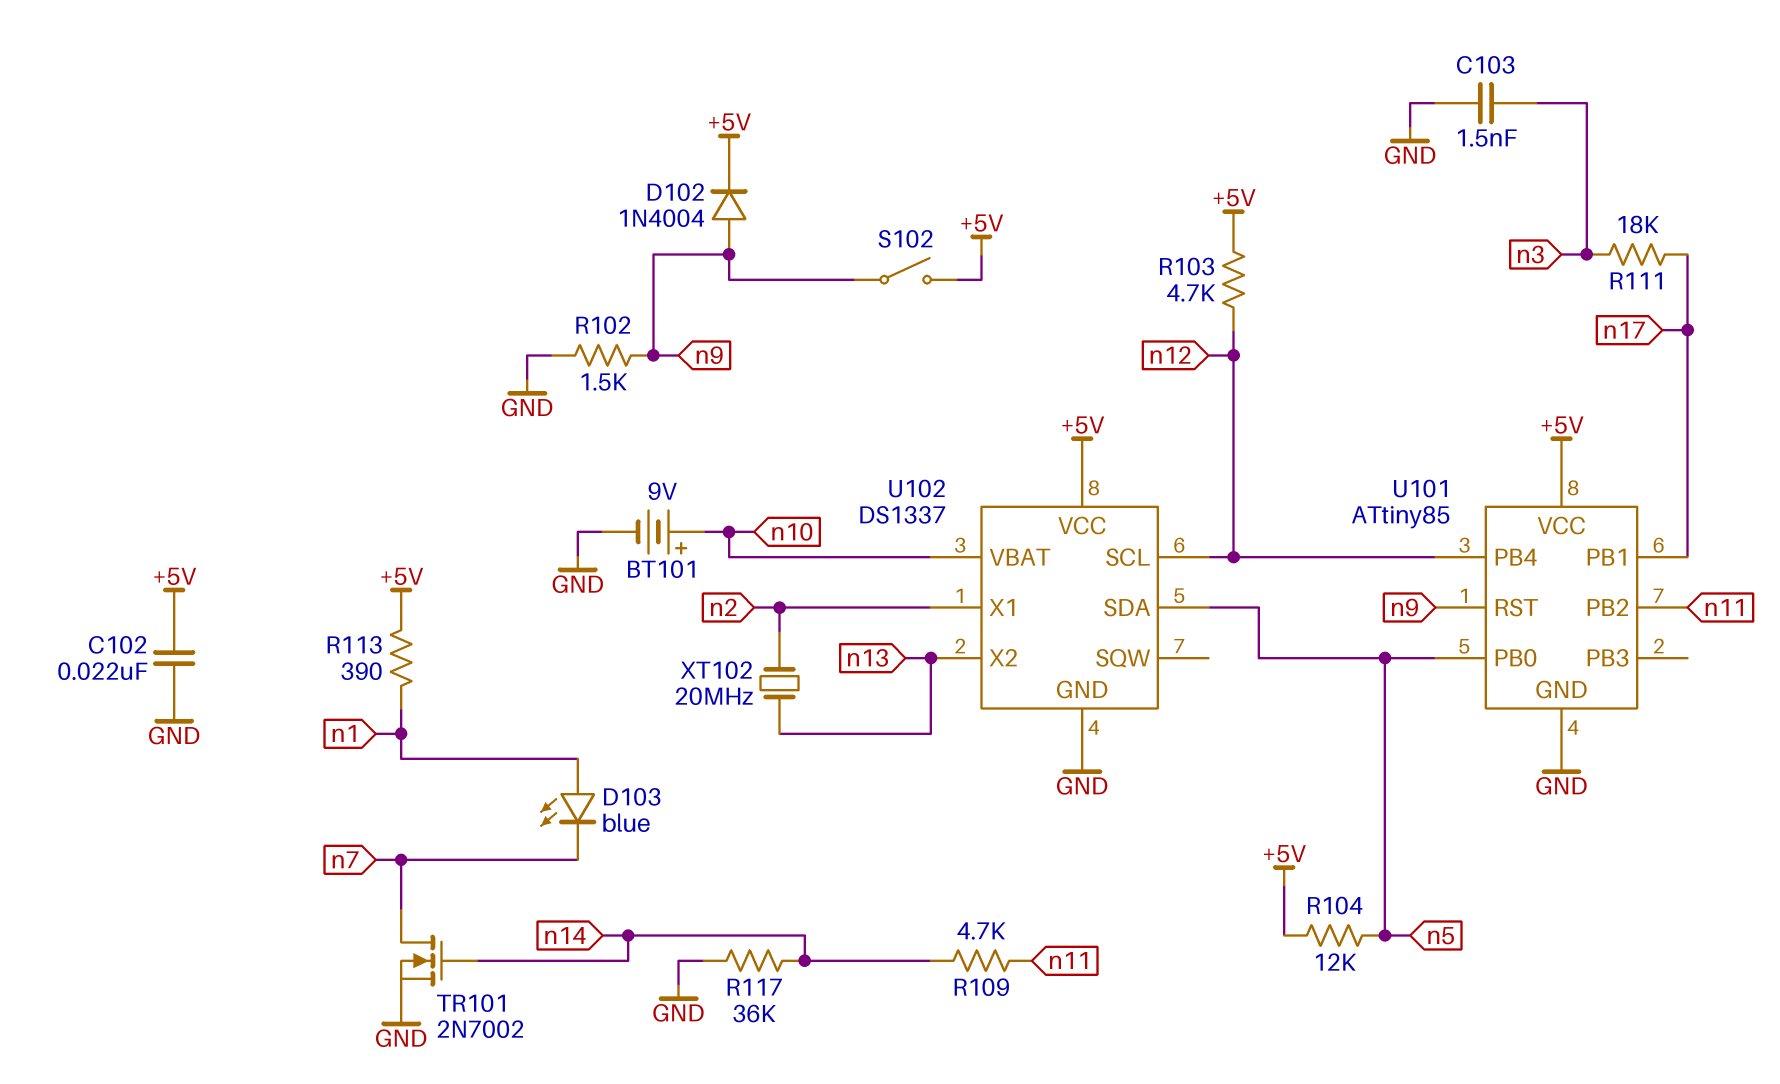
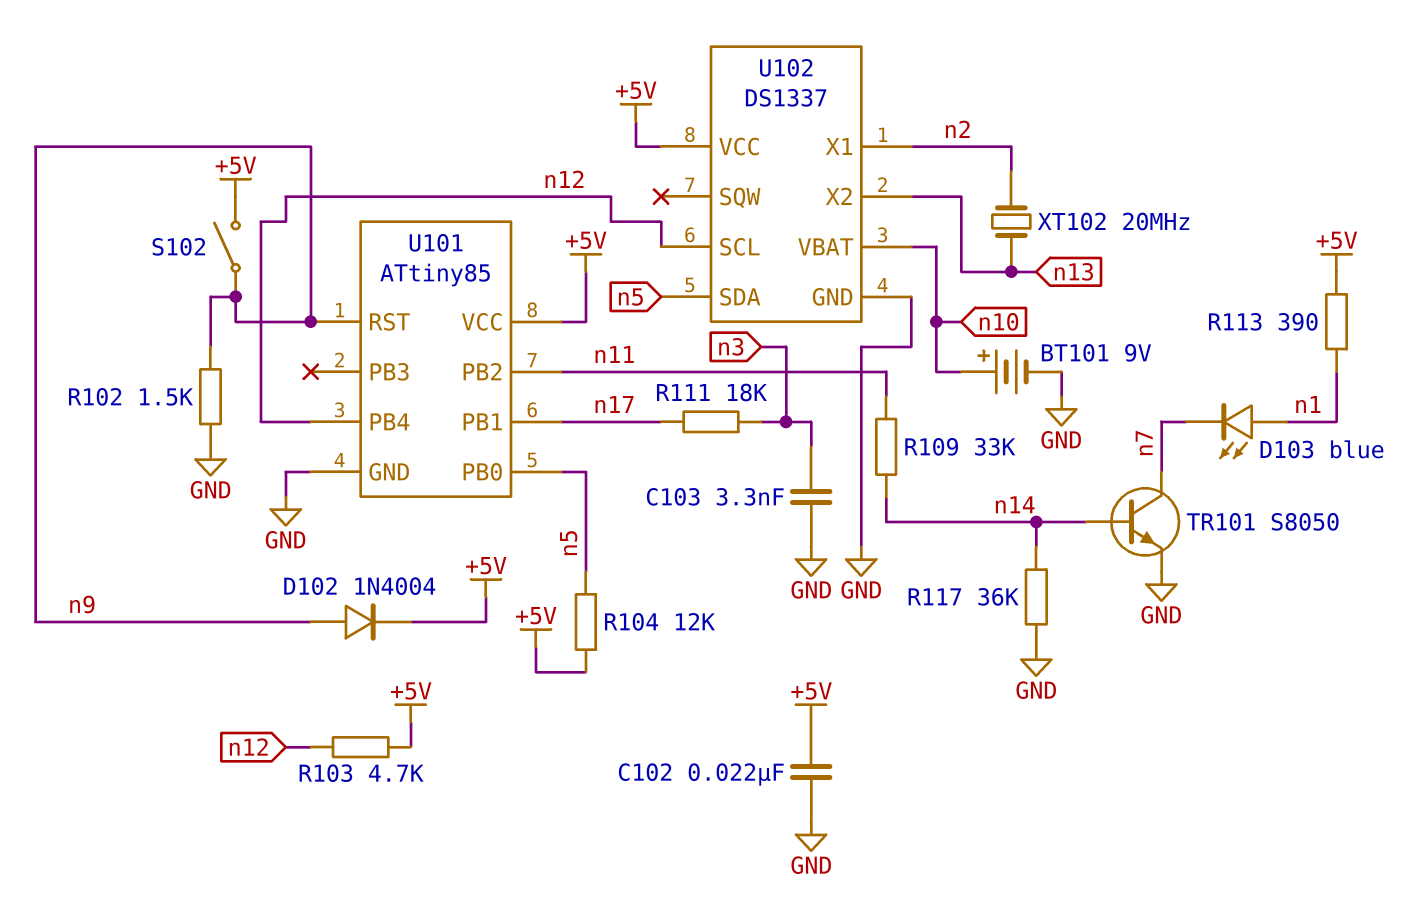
C103: 1.5nF (GND, n3) -> 3.3nF (GND, n3)
R109: 4.7k (n11, n14) -> 33k (n11, n14)
TR101: NMOS 2N7002 (G n14, D n7, S GND) -> NPN S8050 (B n14, C n7, E GND)

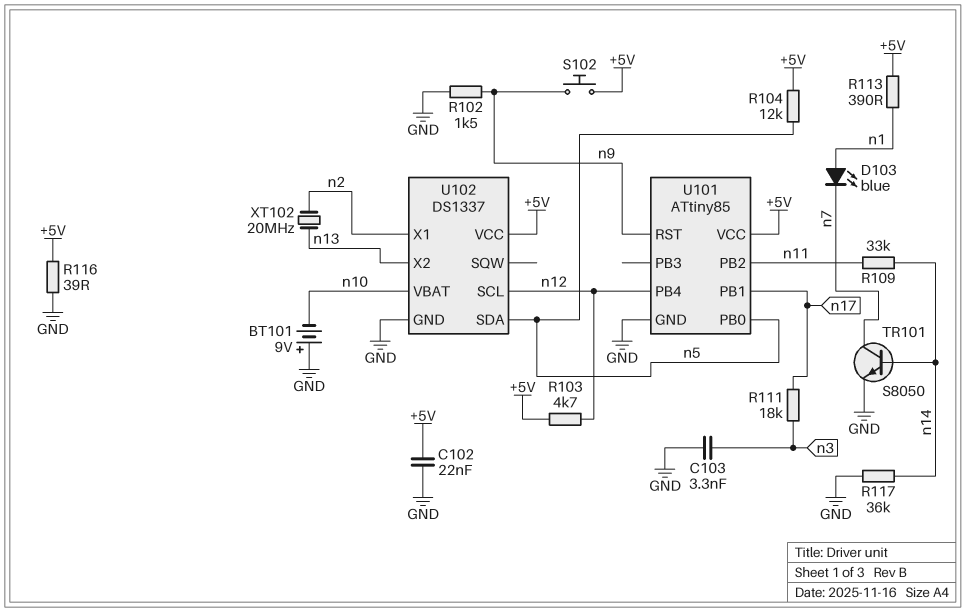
BT101: 9V (plus n10, minus GND) -> 9V (plus GND, minus n10)
D102: diode 1N4004 (A n9, K +5V) -> none
R116: none -> 39 (+5V, GND)
S102: switch (+5V, n9) -> button (+5V, n9)

